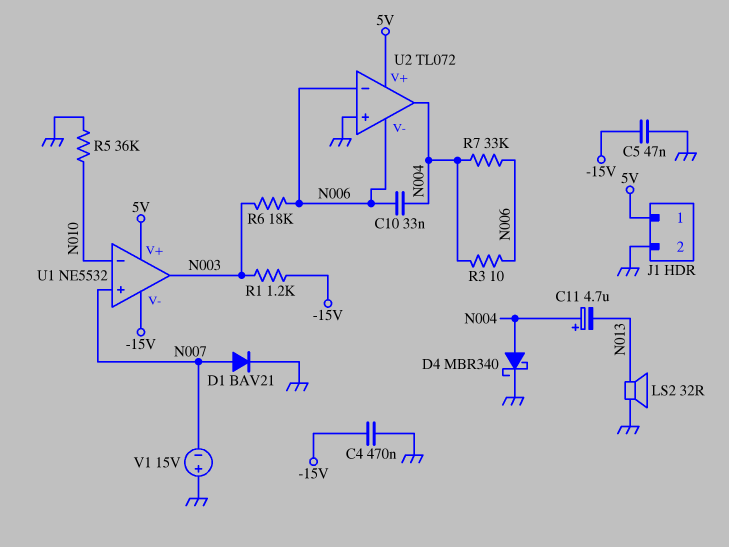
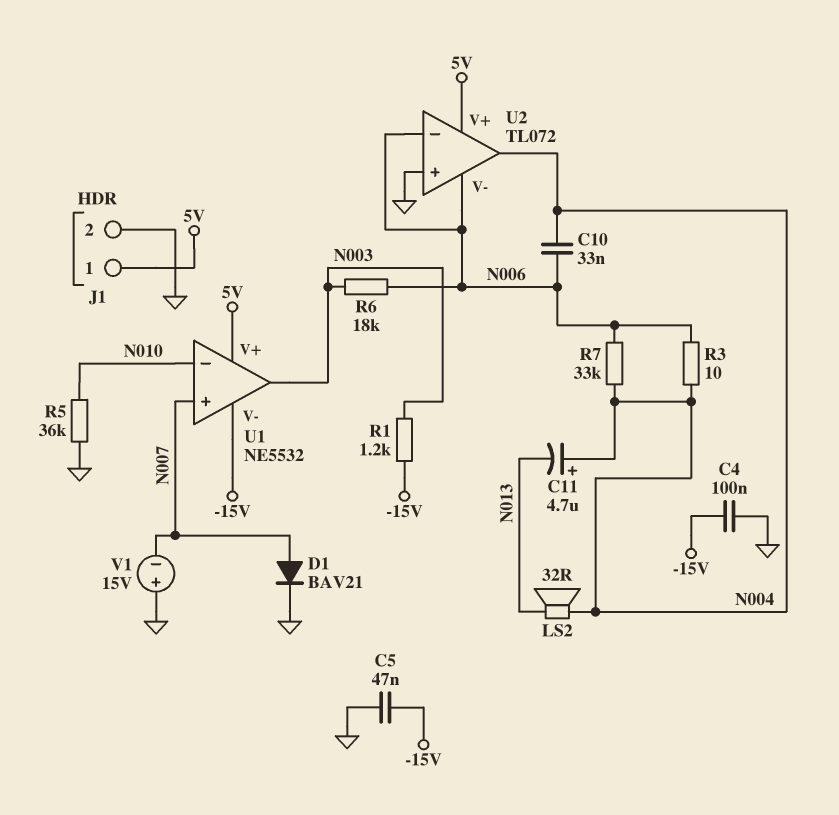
C4: 470nF (-15V, GND) -> 100nF (-15V, GND)
D4: schottky MBR340 (A N004, K GND) -> none
LS2: speaker 32R (GND, N013) -> speaker 32R (N004, N013)

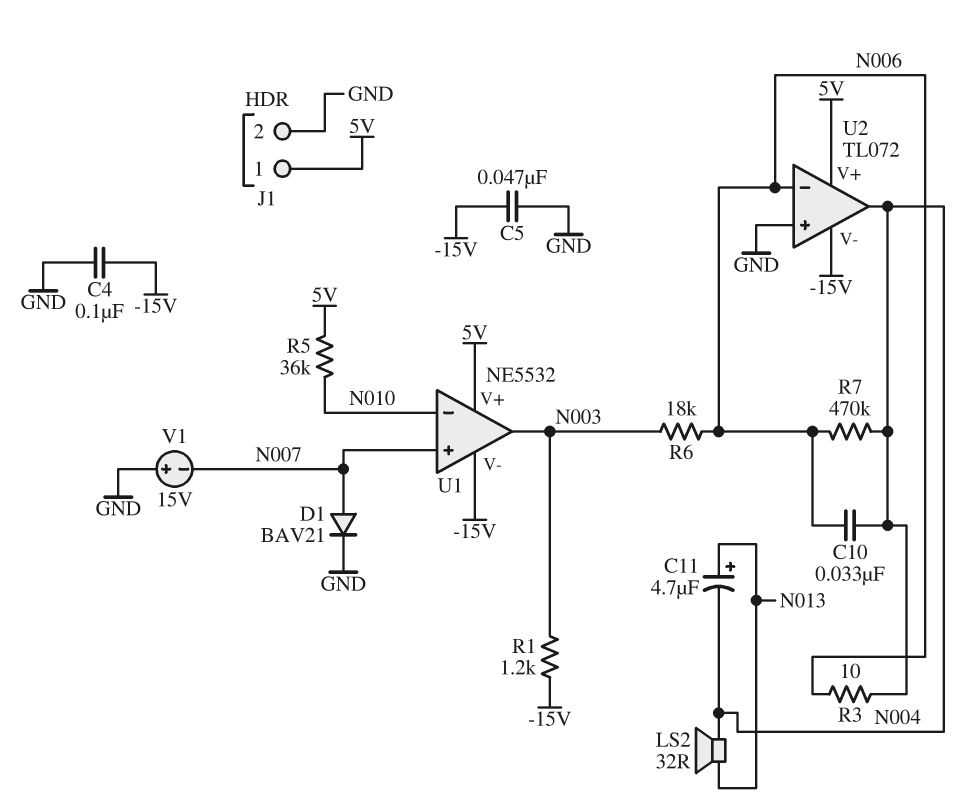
C11: 4.7uF (plus N004, minus N013) -> 4.7uF (plus N013, minus N004)
R5: 36k (GND, N010) -> 36k (5V, N010)
R7: 33k (N004, N006) -> 470k (N004, N006)
U2 pin V-: N006 -> -15V

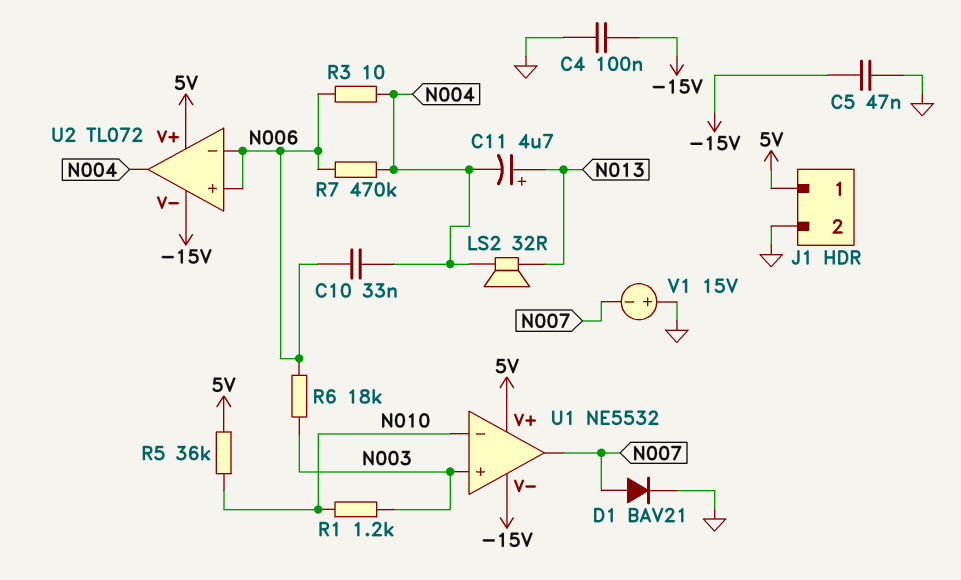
R1: 1.2k (-15V, N003) -> 1.2k (N003, N010)
U1 pin in+: N007 -> N003
U1 pin out: N003 -> N007
U2 pin in+: GND -> N006

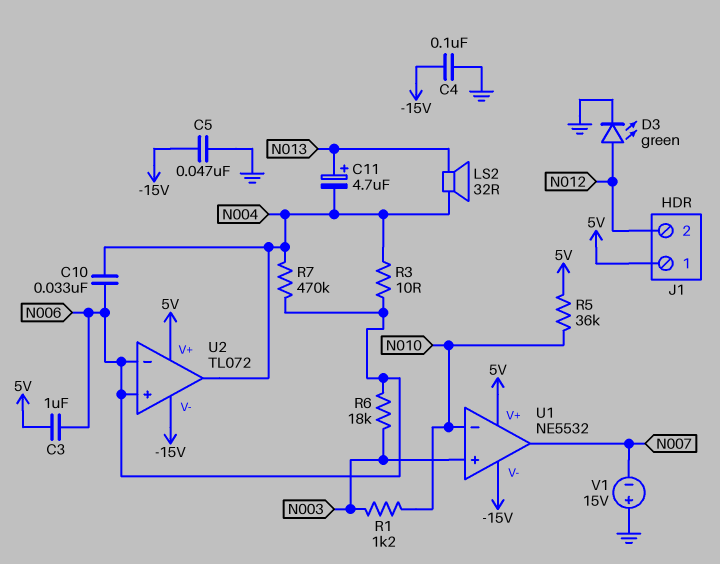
C3: none -> 1uF (5V, N006)
D1: diode BAV21 (A N007, K GND) -> none
D3: none -> LED green (A N012, K GND)
J1 pin 2: GND -> N012

